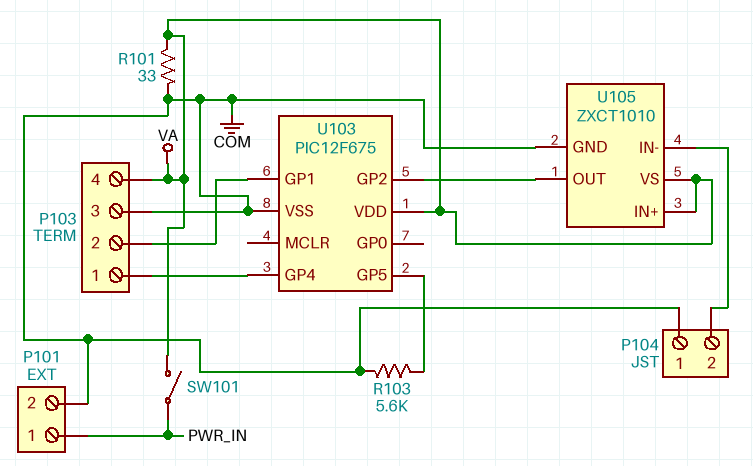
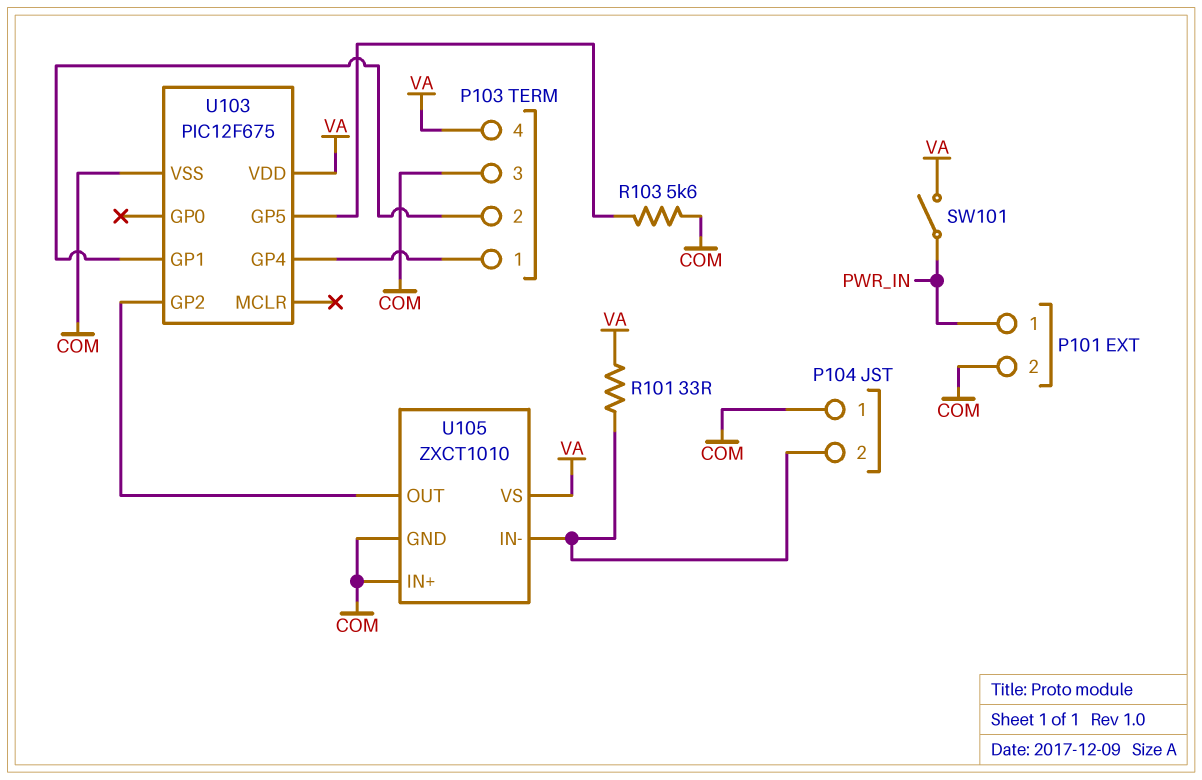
R101: 33 (COM, VA) -> 33 (P104/2, VA)
U105 pin IN+: VA -> COM

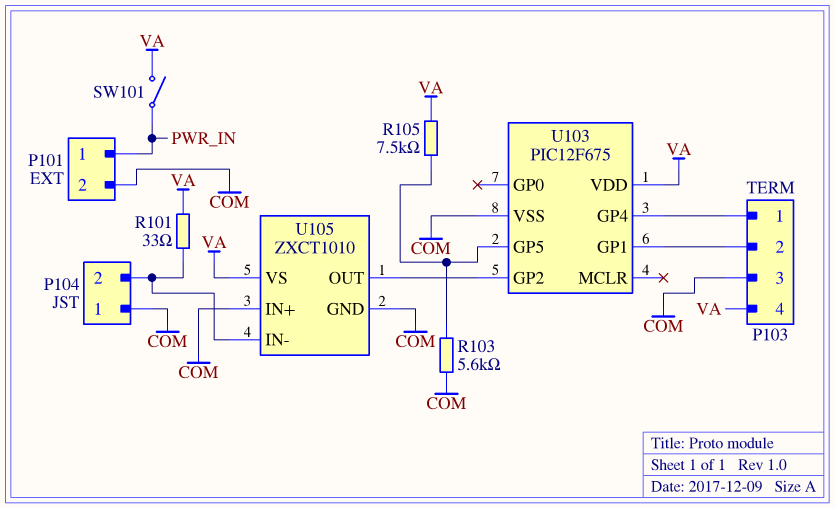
R105: none -> 7.5k (U103/GP5, VA)

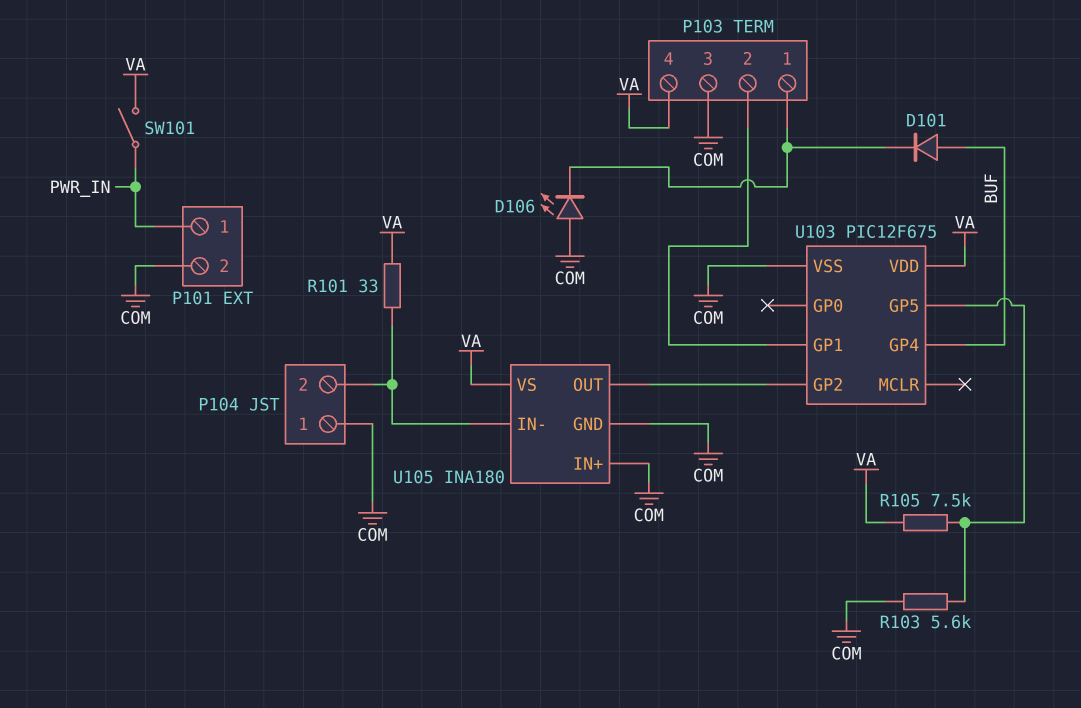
D101: none -> diode (A BUF, K P103/1)
D106: none -> LED (A COM, K P103/1)
U103 pin GP4: P103/1 -> BUF
U105: ZXCT1010 -> INA180

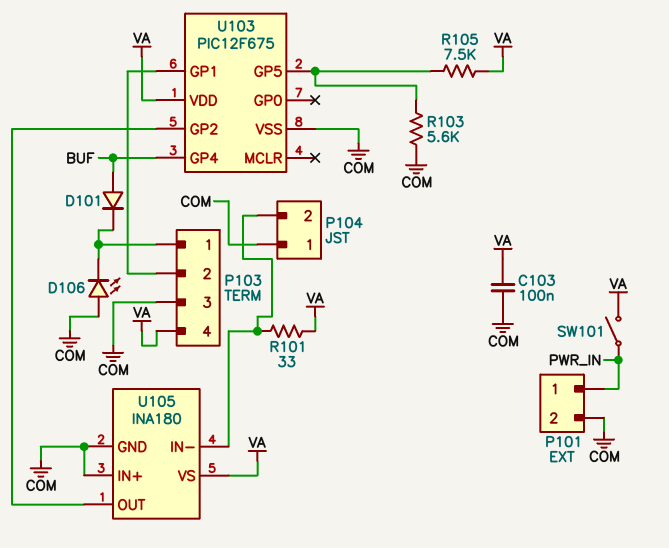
C103: none -> 100nF (COM, VA)

